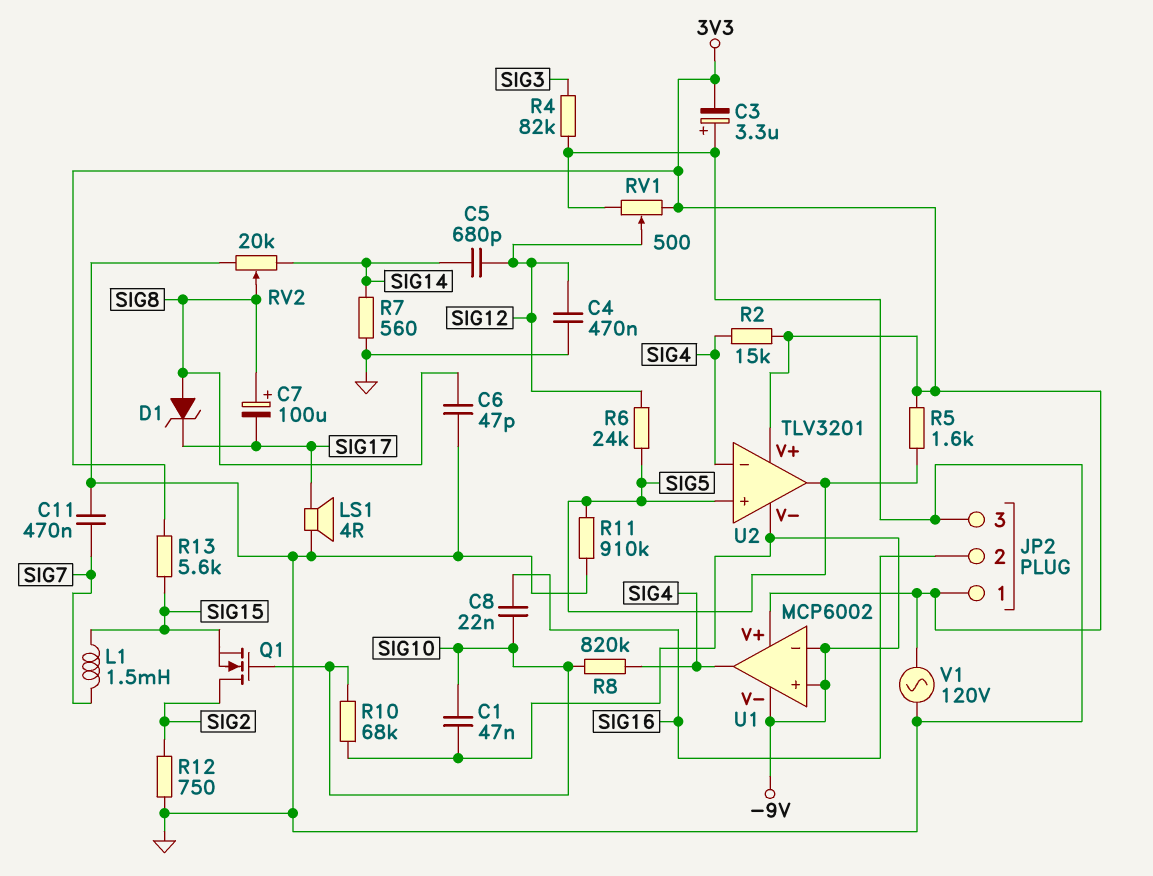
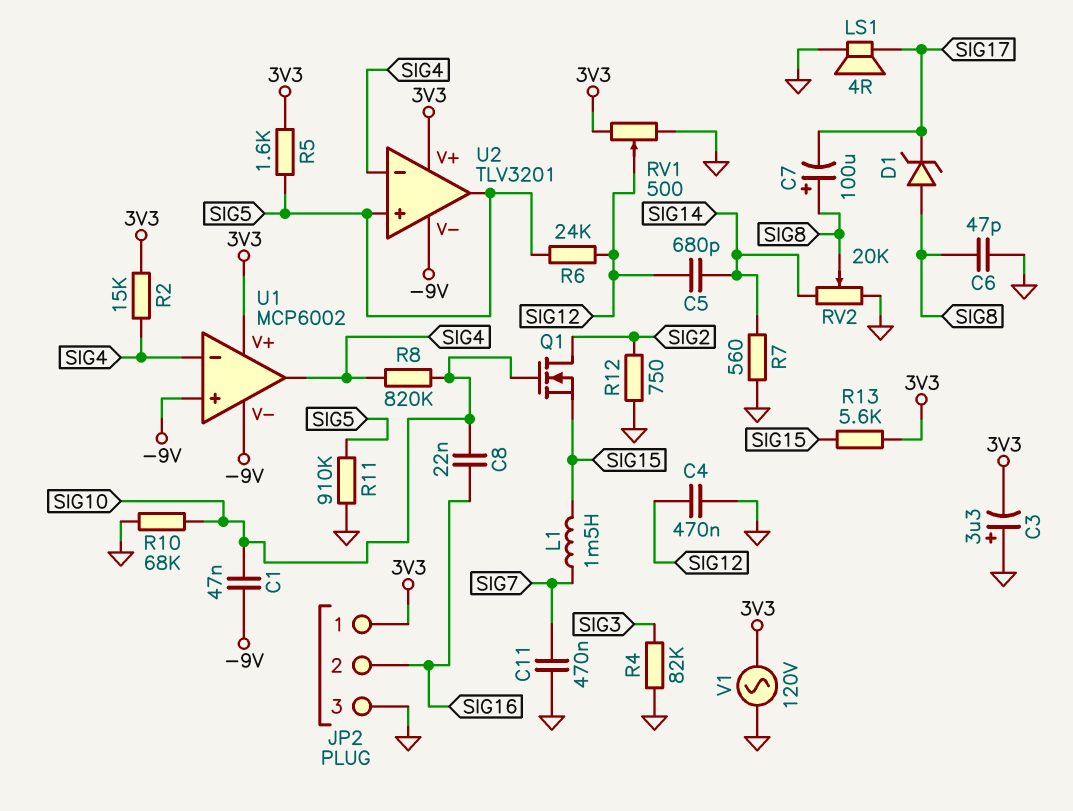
R10: 68k (-9V, SIG10) -> 68k (GND, SIG10)
U1 pin in-: -9V -> SIG4

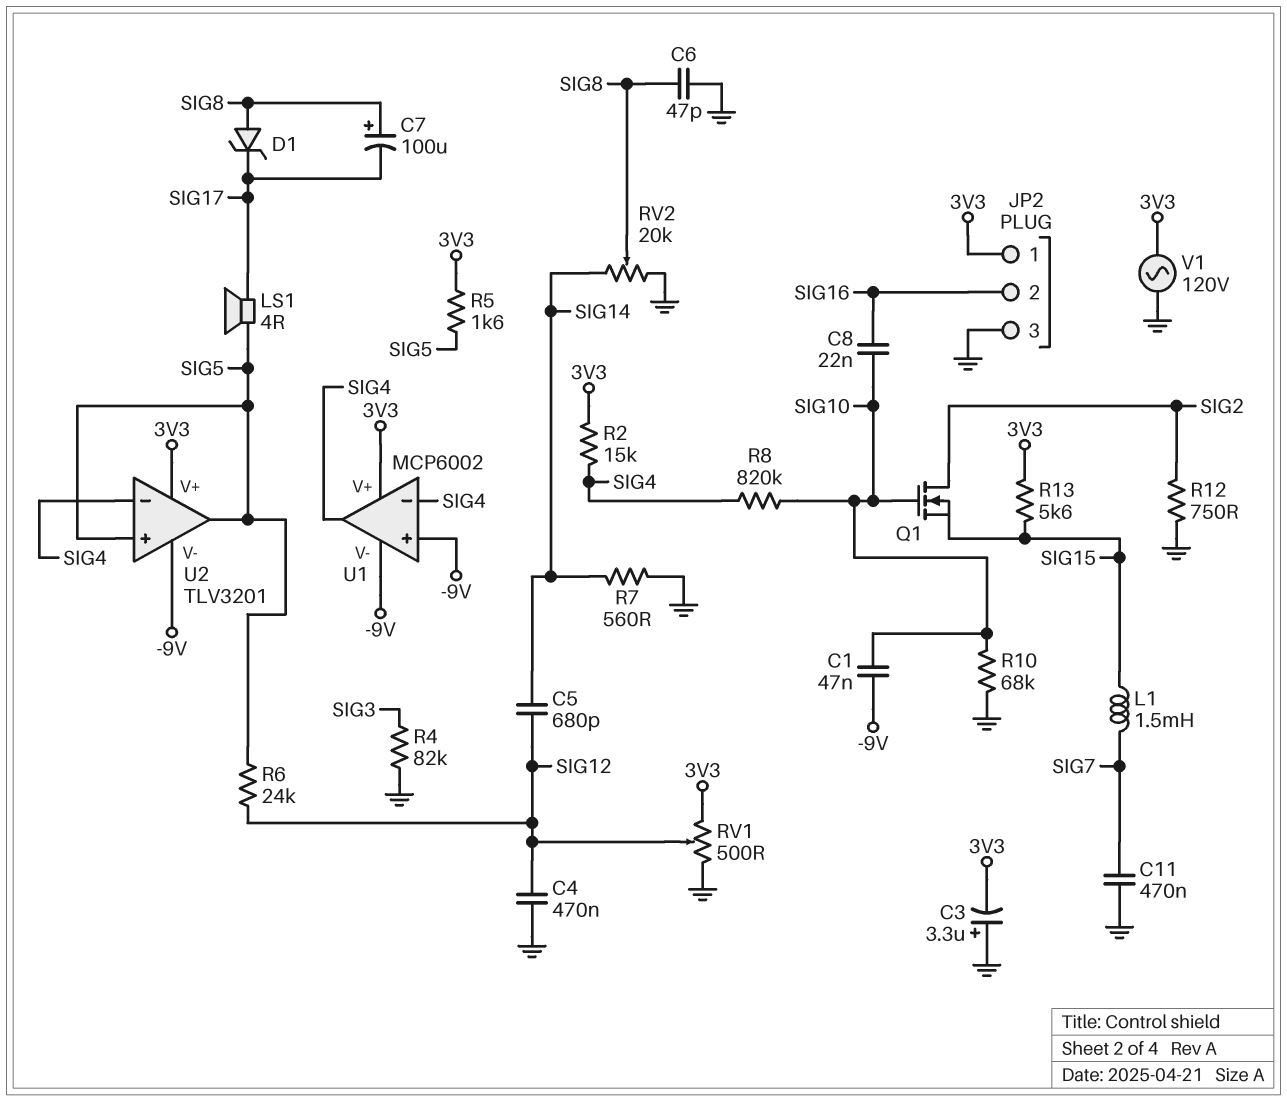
LS1: speaker 4R (GND, SIG17) -> speaker 4R (SIG5, SIG17)
R11: 910k (GND, SIG5) -> none

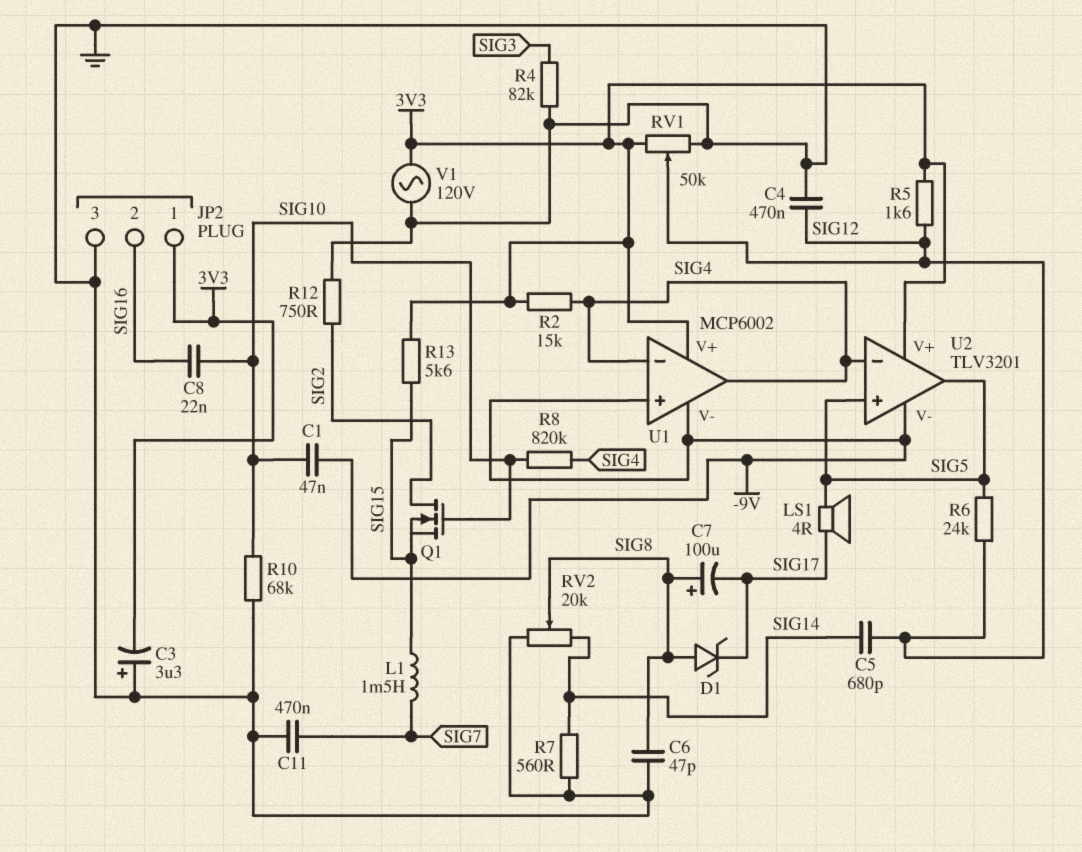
R5: 1.6k (3V3, SIG5) -> 1.6k (3V3, SIG12)
RV1: 500 (3V3, GND, wiper SIG12) -> 50k (3V3, GND, wiper SIG12)

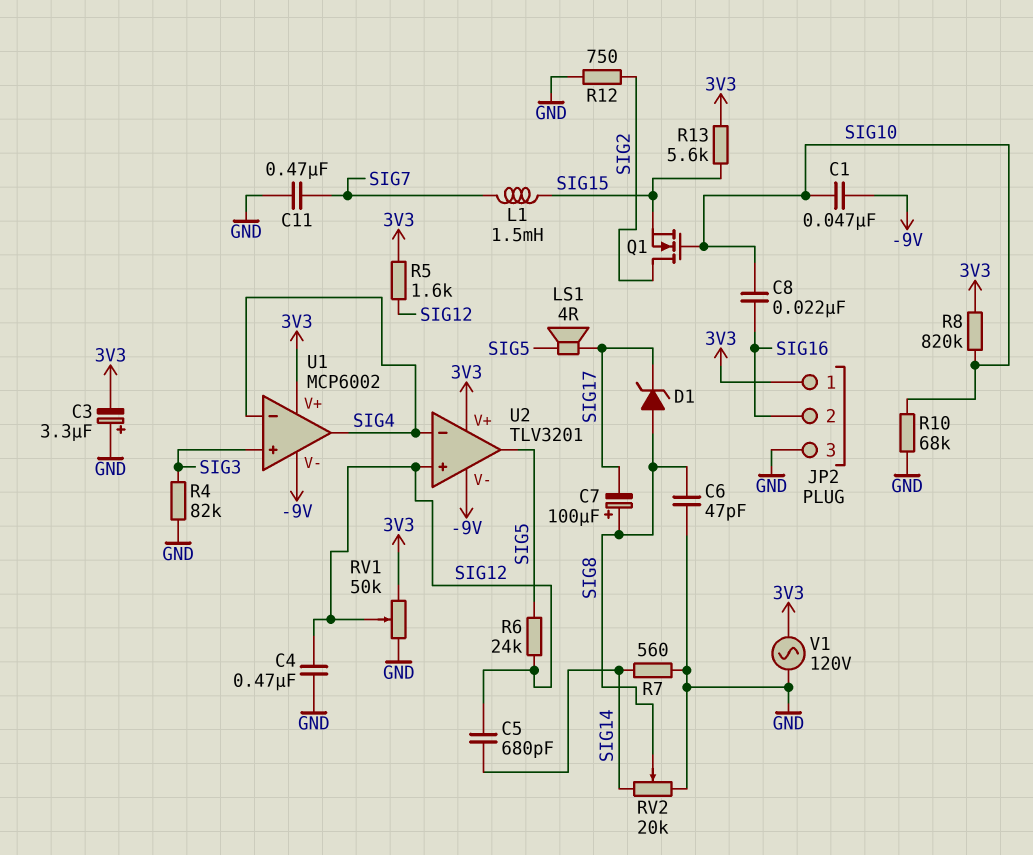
R2: 15k (3V3, SIG4) -> none
R8: 820k (SIG4, SIG10) -> 820k (3V3, SIG10)
U1 pin in+: -9V -> SIG3
U2 pin in+: SIG5 -> SIG12

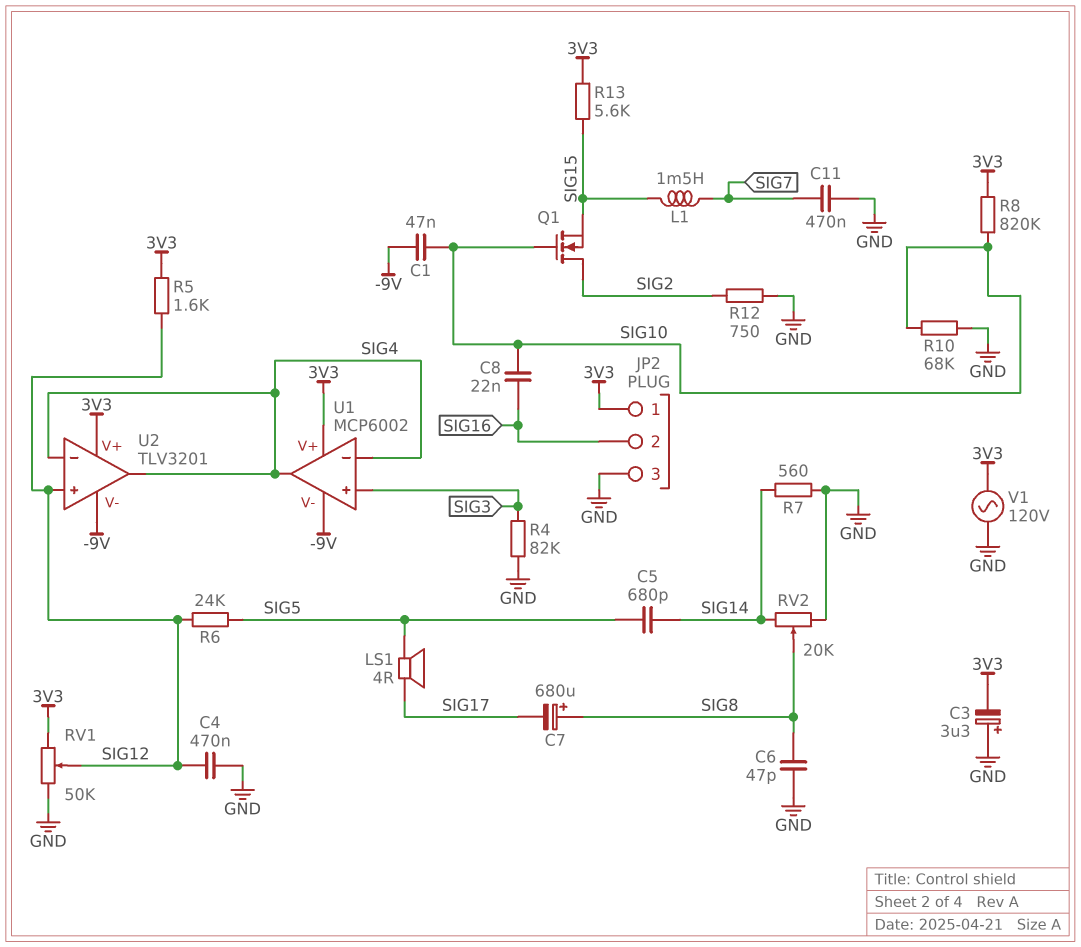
C5: 680pF (SIG12, SIG14) -> 680pF (SIG5, SIG14)
C7: 100uF (plus SIG8, minus SIG17) -> 680uF (plus SIG8, minus SIG17)
D1: zener (A SIG8, K SIG17) -> none
U2 pin out: SIG5 -> SIG4

